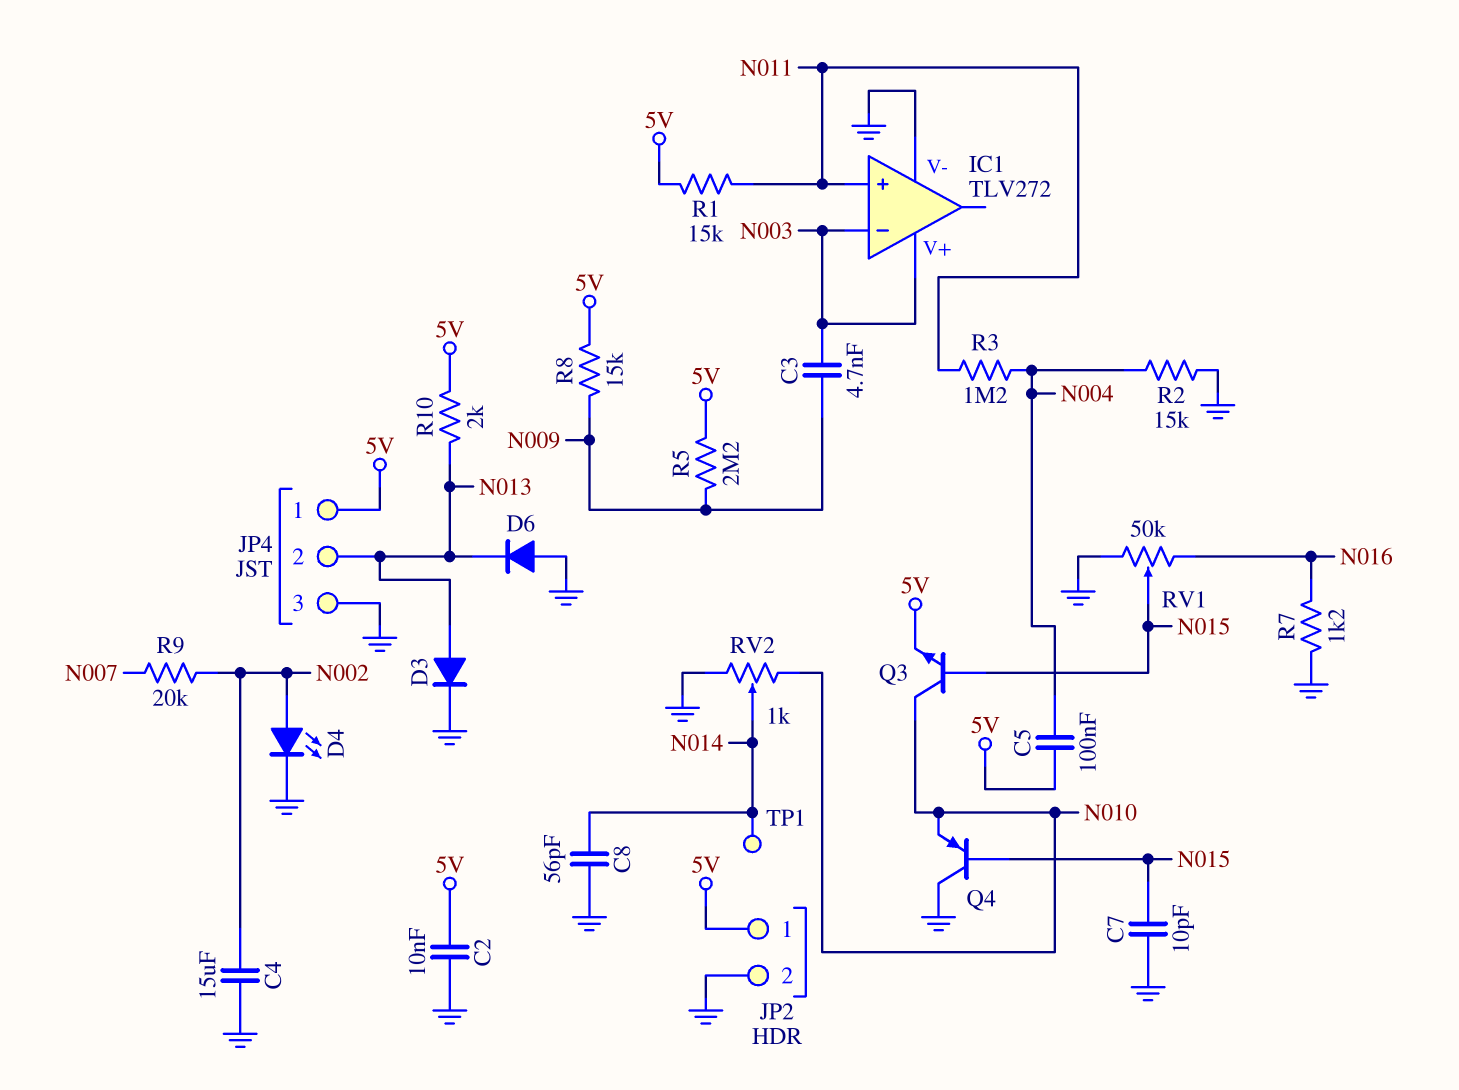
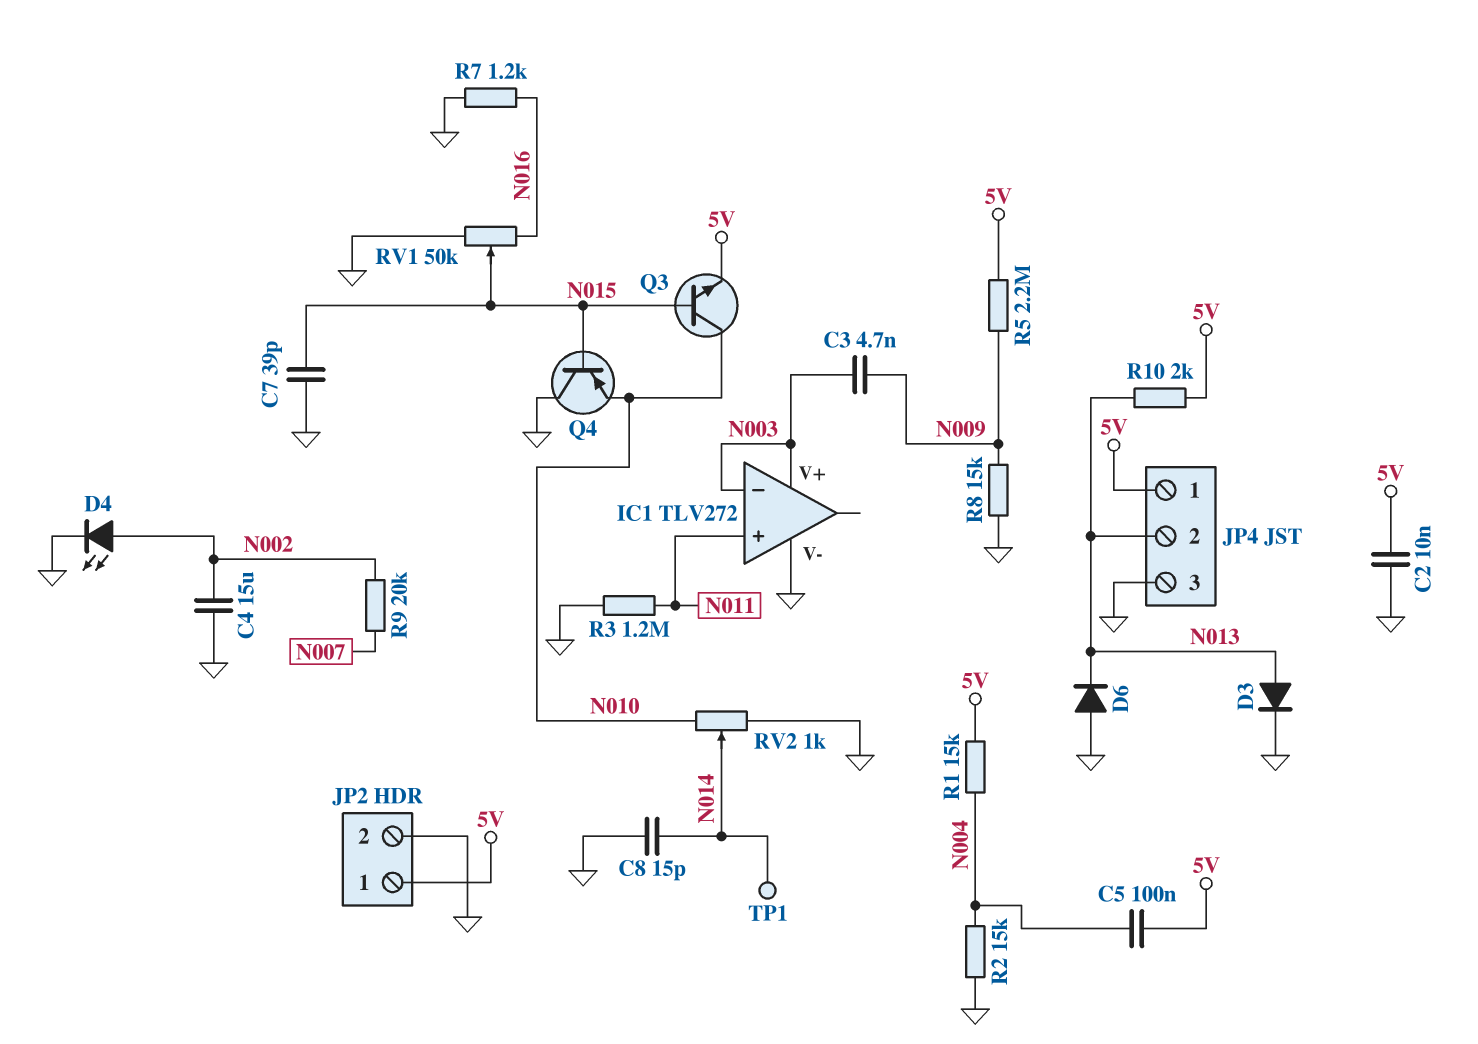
C7: 10pF (GND, N015) -> 39pF (GND, N015)
C8: 56pF (GND, N014) -> 15pF (GND, N014)
R1: 15k (5V, N011) -> 15k (5V, N004)
R3: 1.2M (N004, N011) -> 1.2M (GND, N011)
R8: 15k (5V, N009) -> 15k (GND, N009)

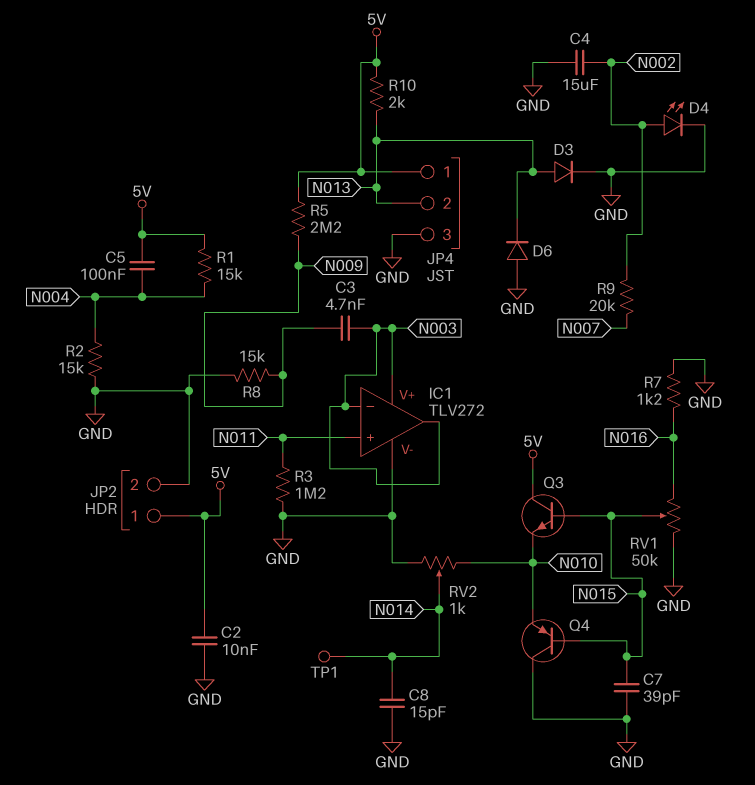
IC1 pin out: none -> N003
Q3: NPN (B N015, C N010, E 5V) -> NPN (B N015, C 5V, E N010)

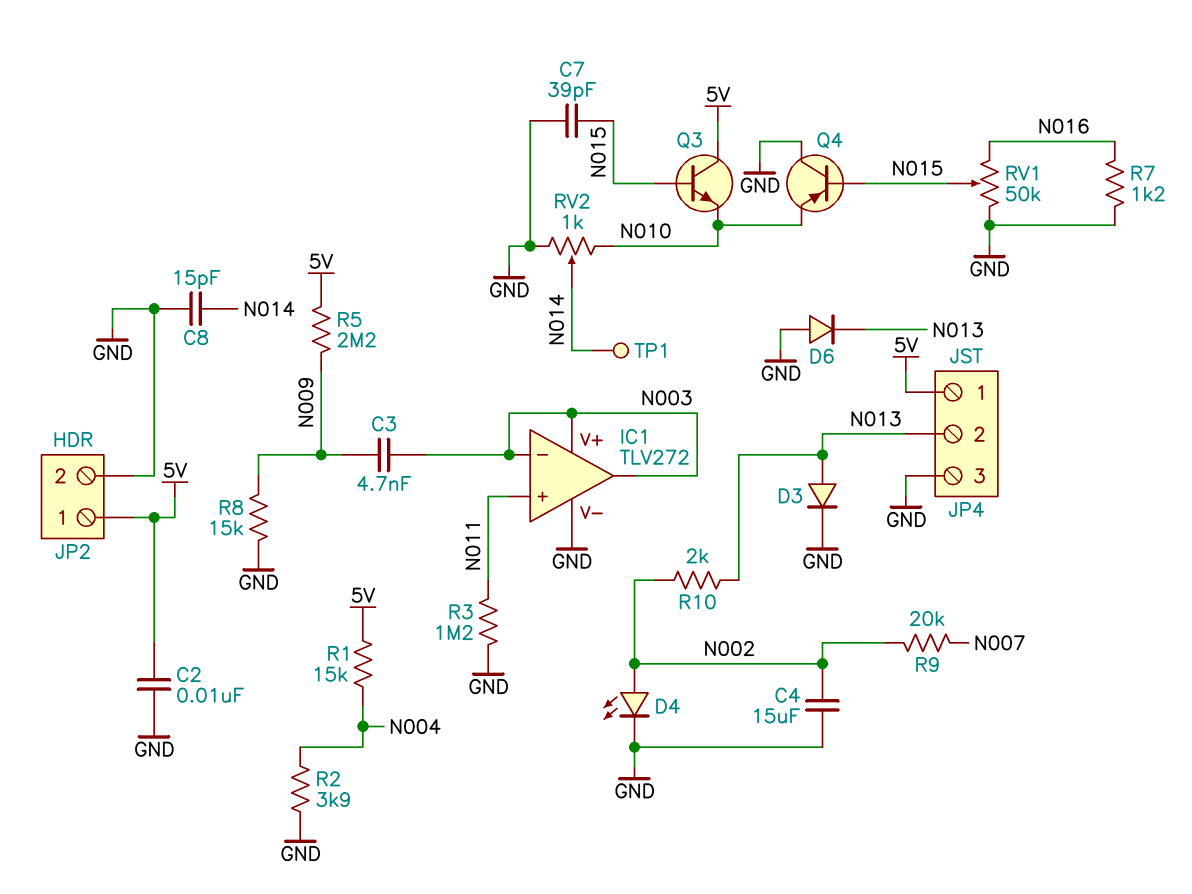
C5: 100nF (5V, N004) -> none
R2: 15k (GND, N004) -> 3.9k (GND, N004)
R10: 2k (5V, N013) -> 2k (N002, N013)

